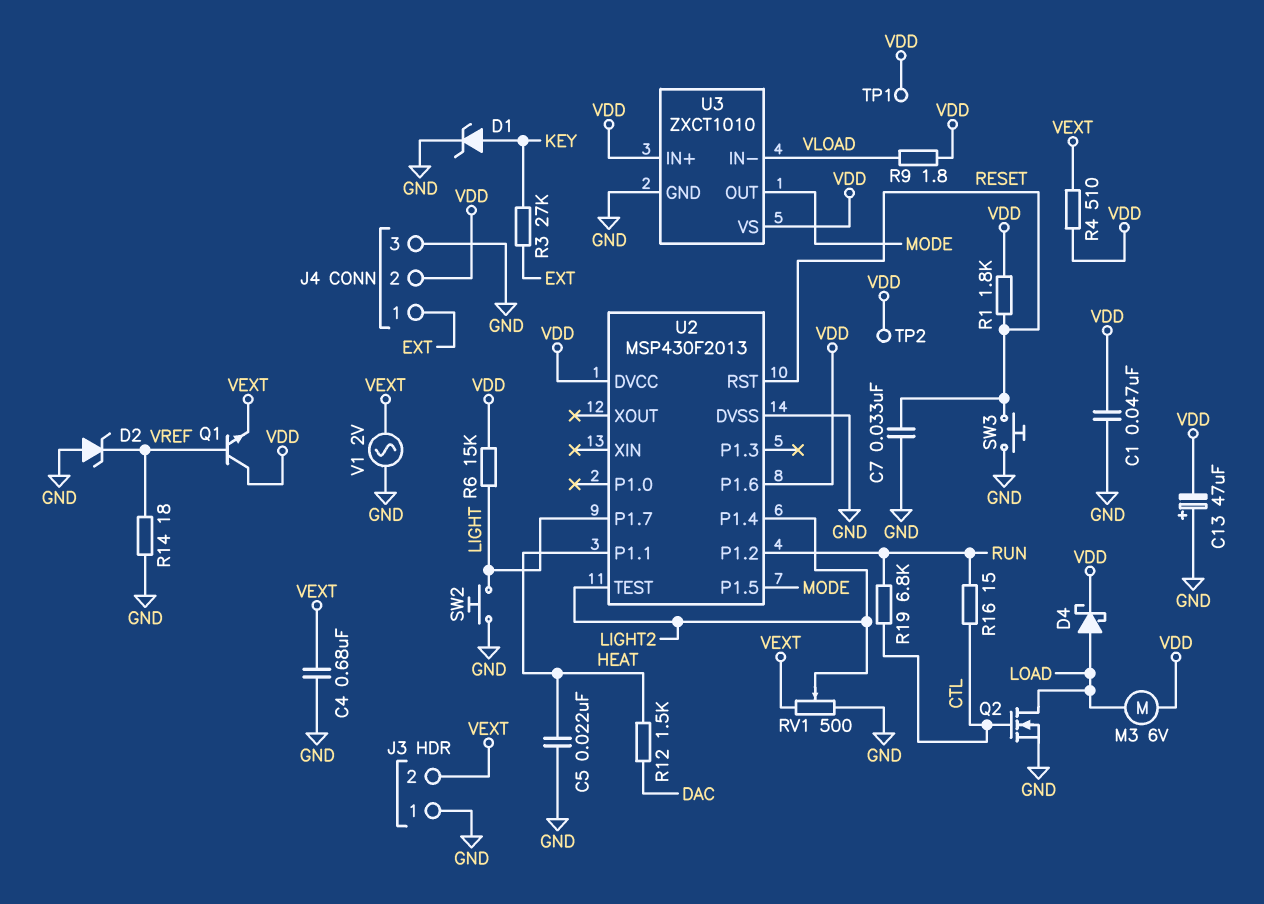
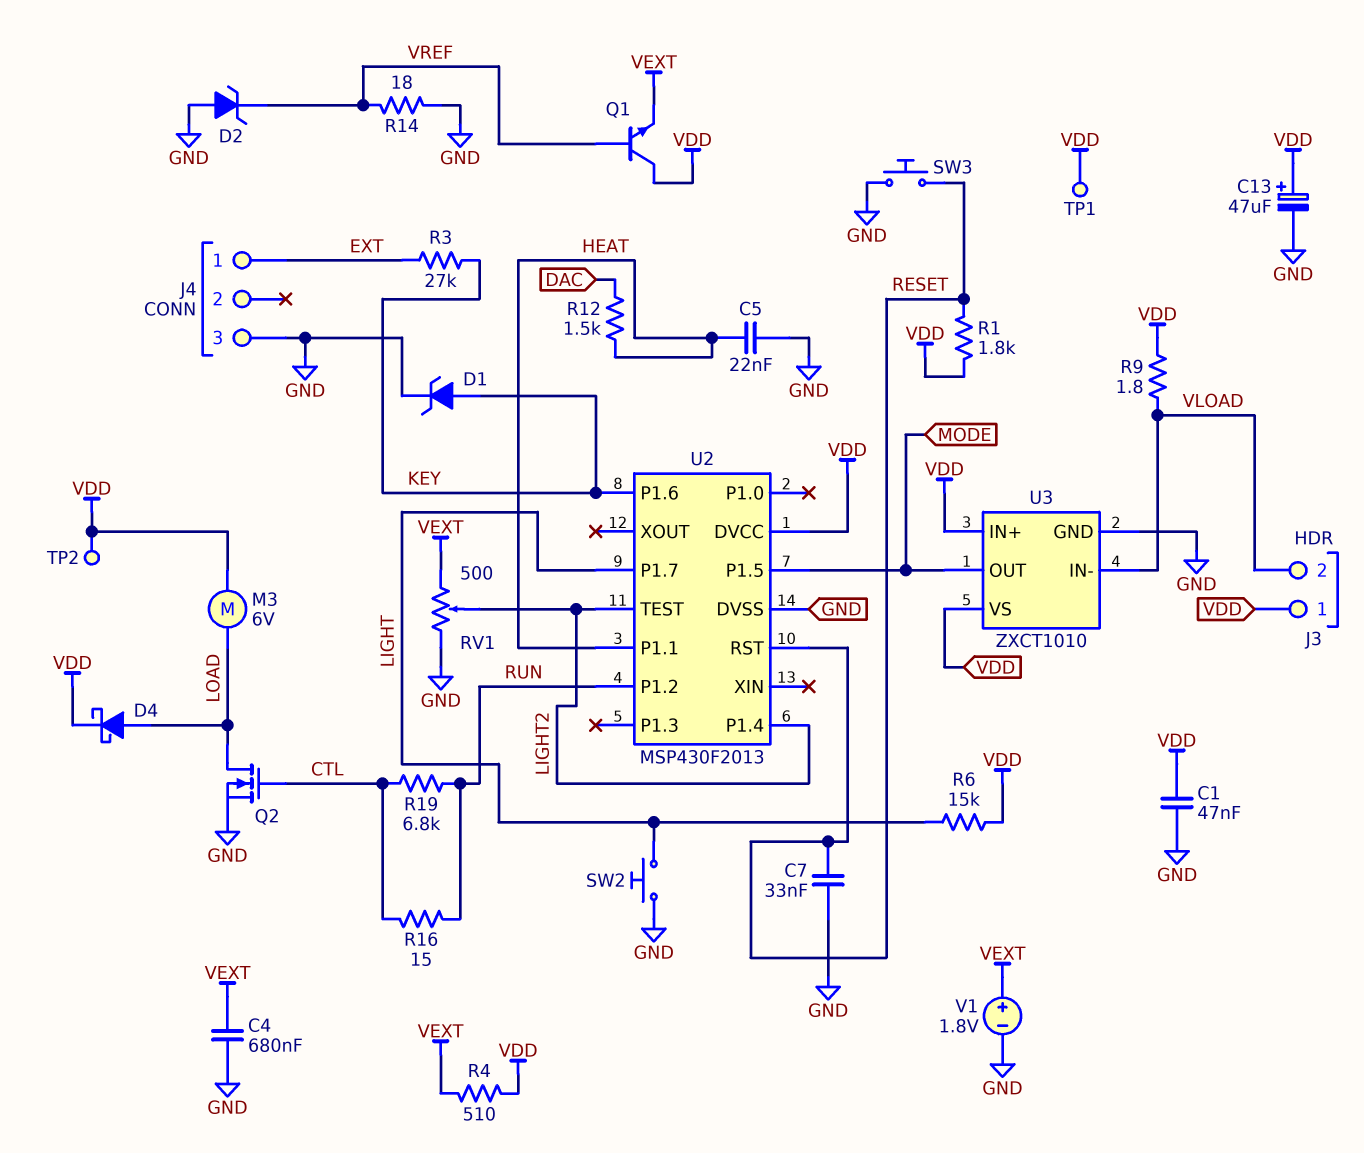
C13: 47uF (plus GND, minus VDD) -> 47uF (plus VDD, minus GND)
J3 pin 1: GND -> VDD
J3 pin 2: VEXT -> VLOAD
J4 pin 2: VDD -> none
U2 pin P1.6: VDD -> KEY
V1: AC 2V (GND, VEXT) -> 1.8V (plus VEXT, minus GND)

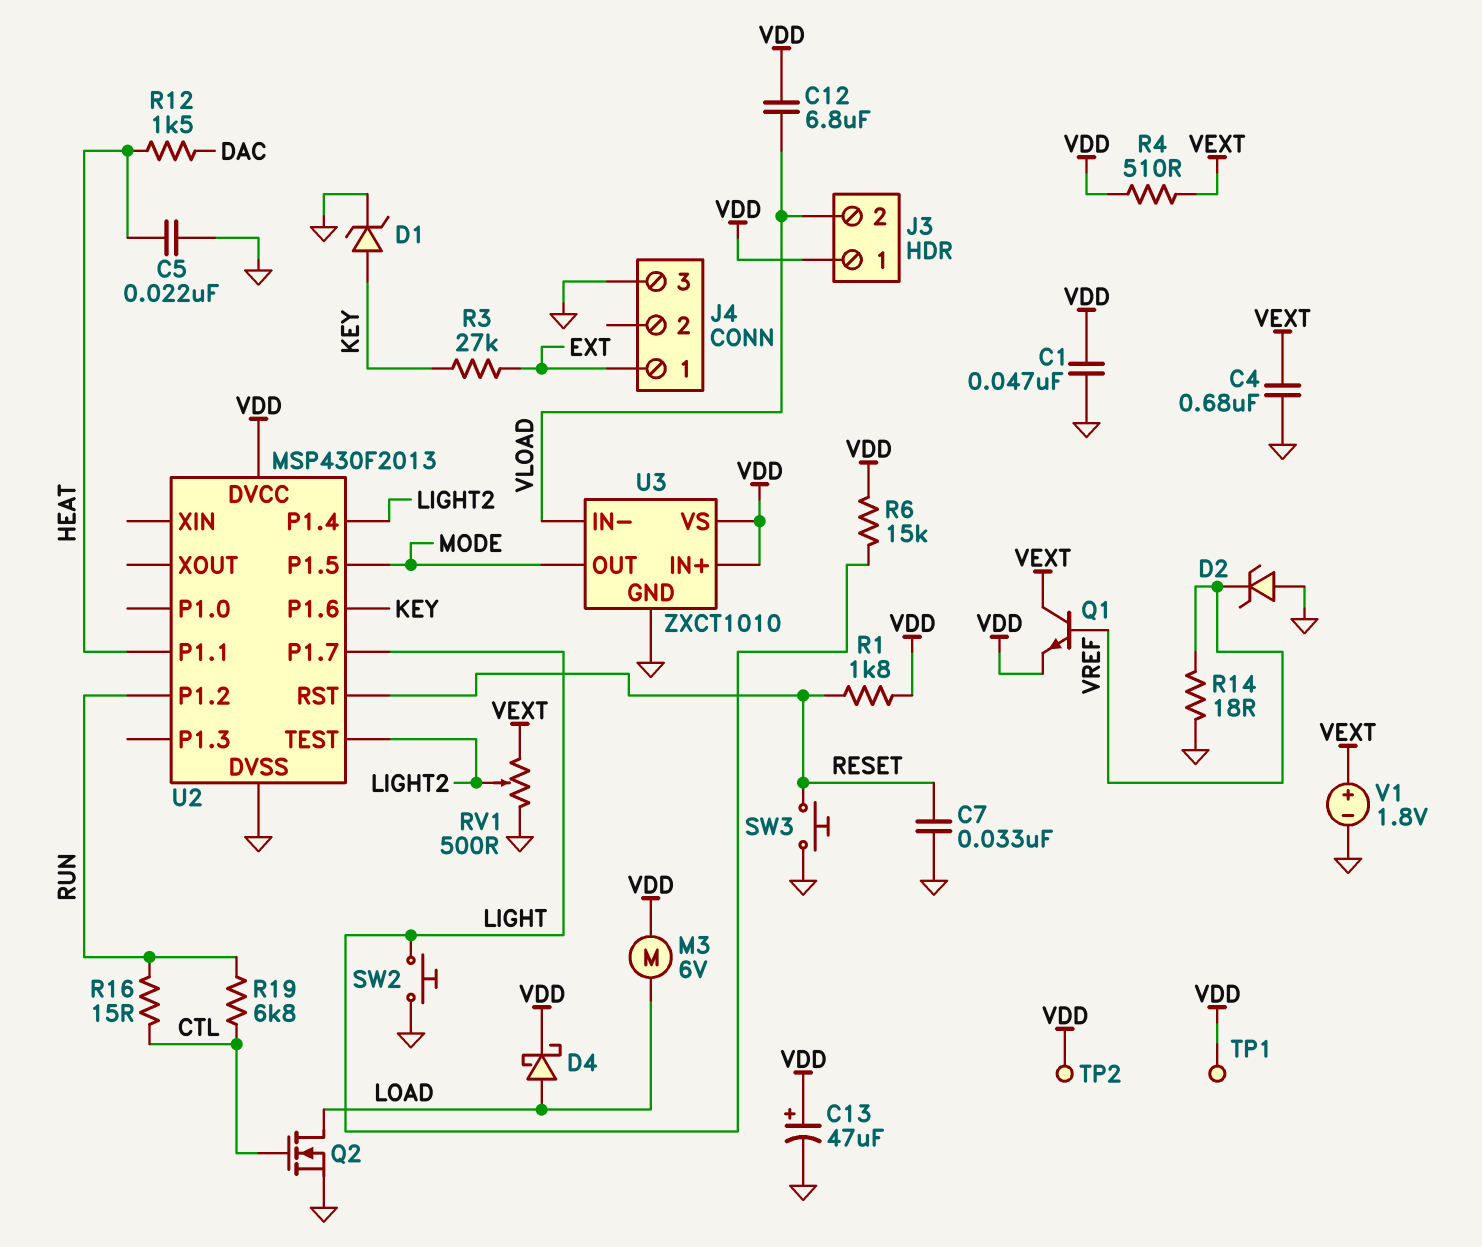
C12: none -> 6.8uF (VDD, VLOAD)
Q1: NPN (B VREF, C VDD, E VEXT) -> NPN (B VREF, C VEXT, E VDD)
R9: 1.8 (VDD, VLOAD) -> none

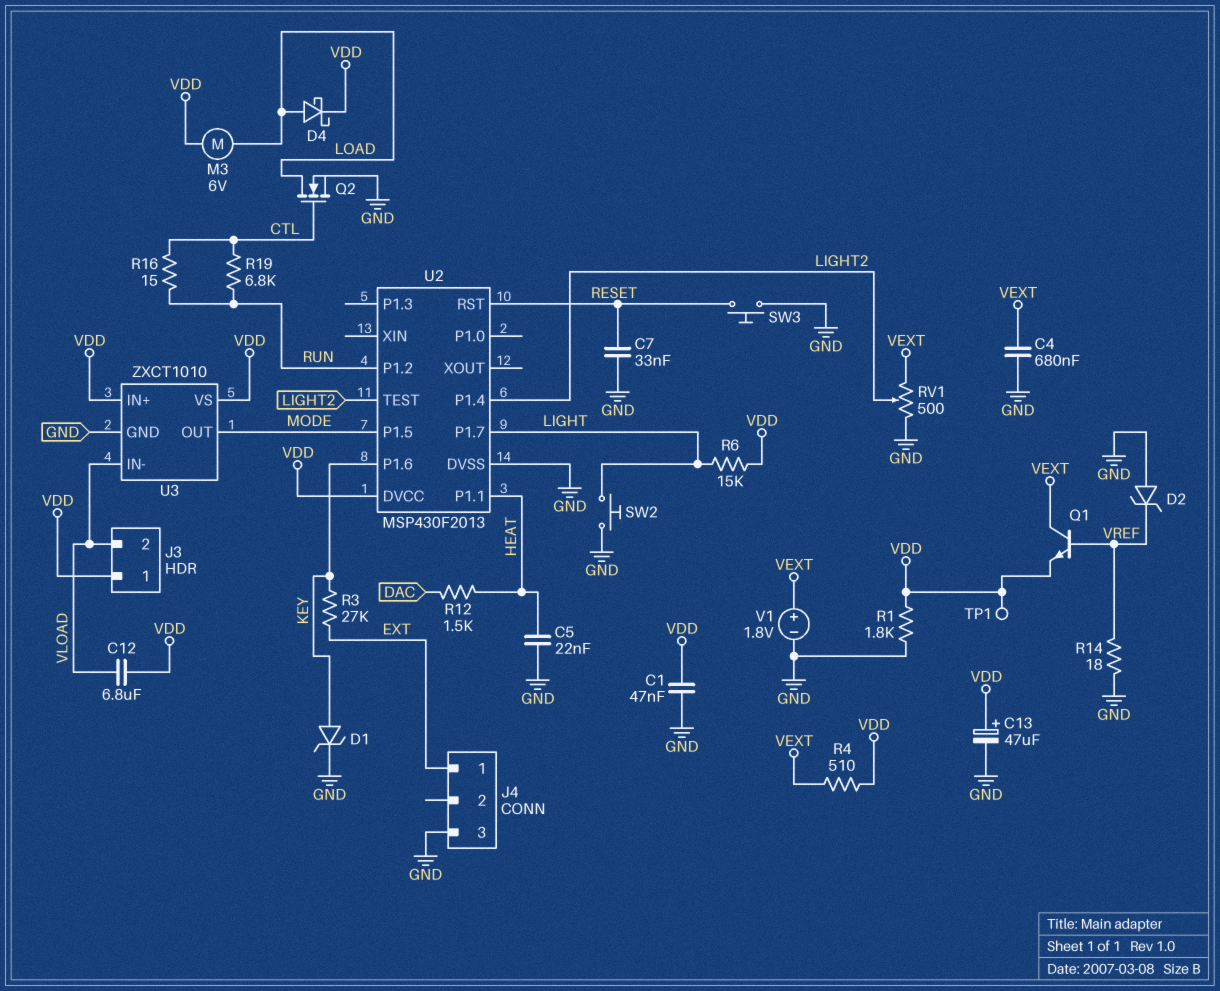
R1: 1.8k (RESET, VDD) -> 1.8k (GND, VDD)
TP2: test point (VDD) -> none

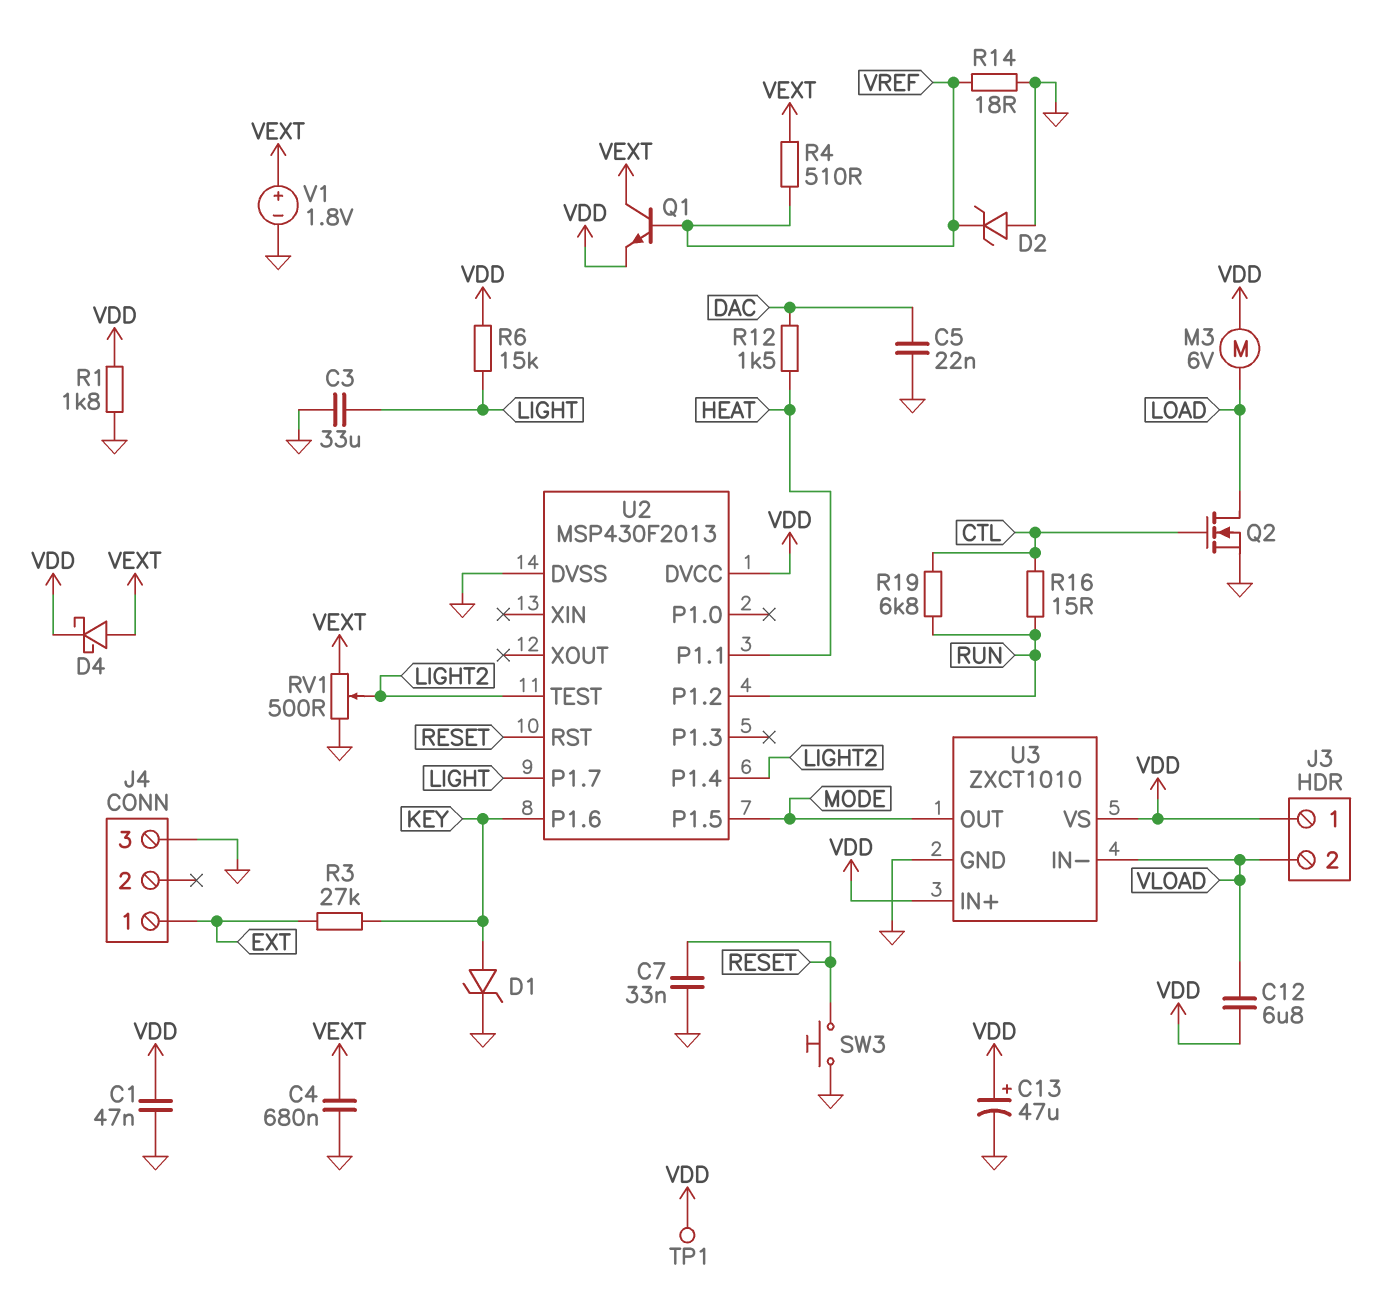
C3: none -> 33uF (GND, LIGHT)
C5: 22nF (GND, HEAT) -> 22nF (DAC, GND)
D4: schottky (A LOAD, K VDD) -> schottky (A VEXT, K VDD)
R4: 510 (VDD, VEXT) -> 510 (VEXT, VREF)
SW2: button (GND, LIGHT) -> none

